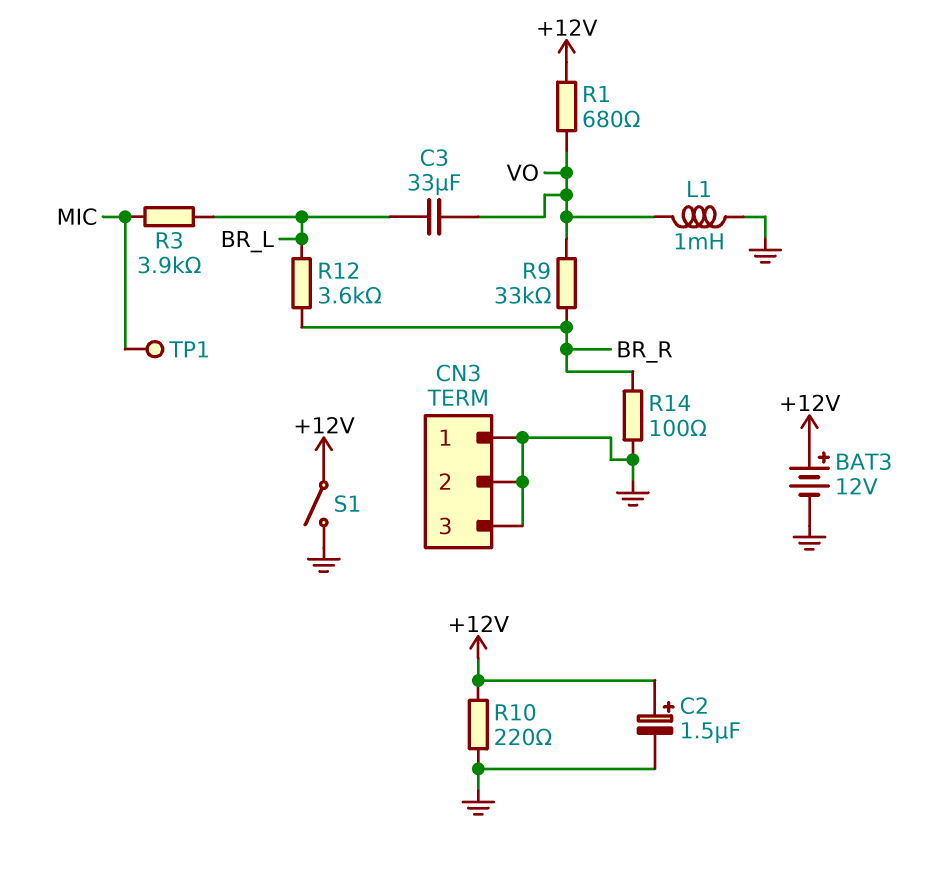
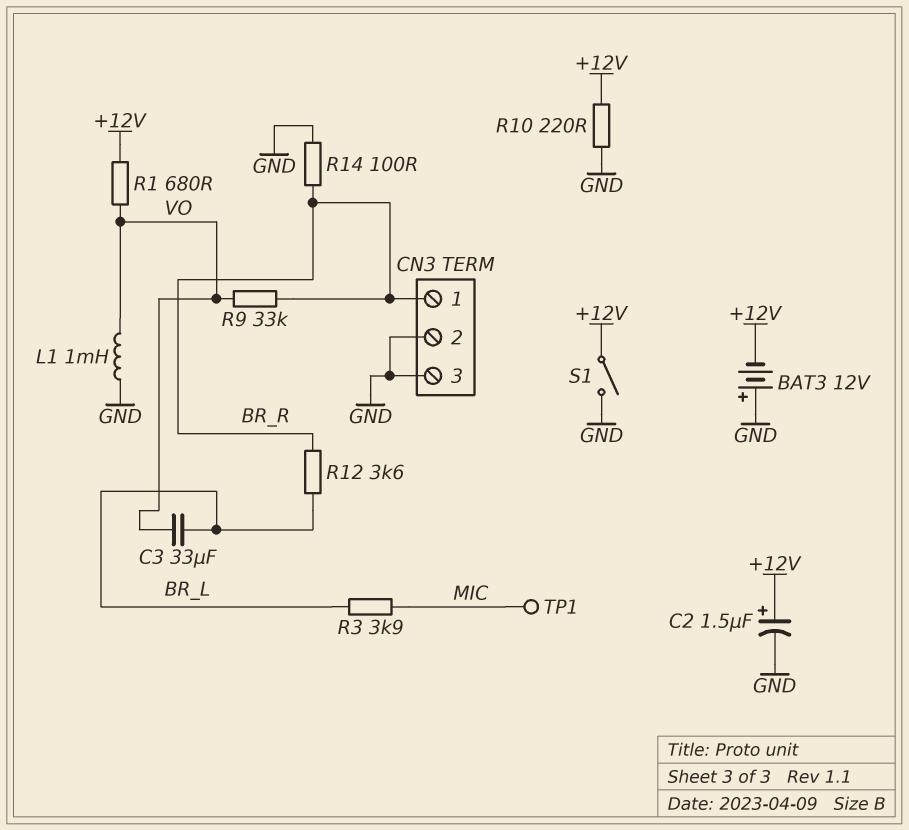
BAT3: 12V (plus +12V, minus GND) -> 12V (plus GND, minus +12V)
CN3 pin 1: GND -> BR_R

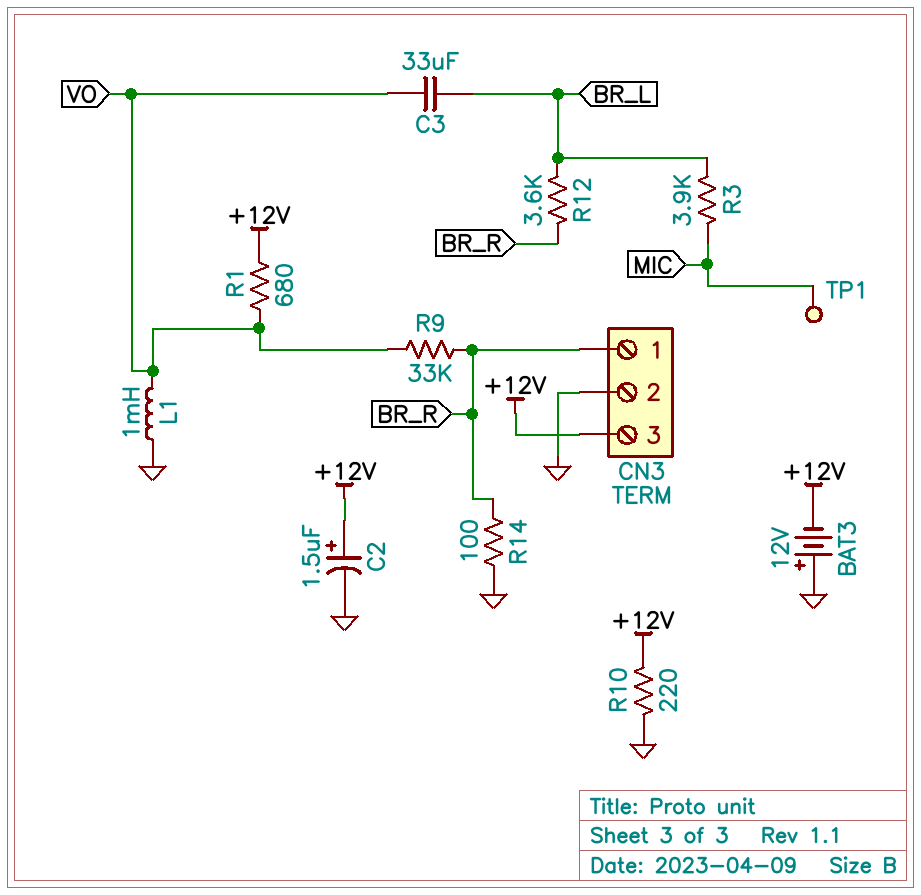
CN3 pin 3: GND -> +12V
S1: switch (+12V, GND) -> none

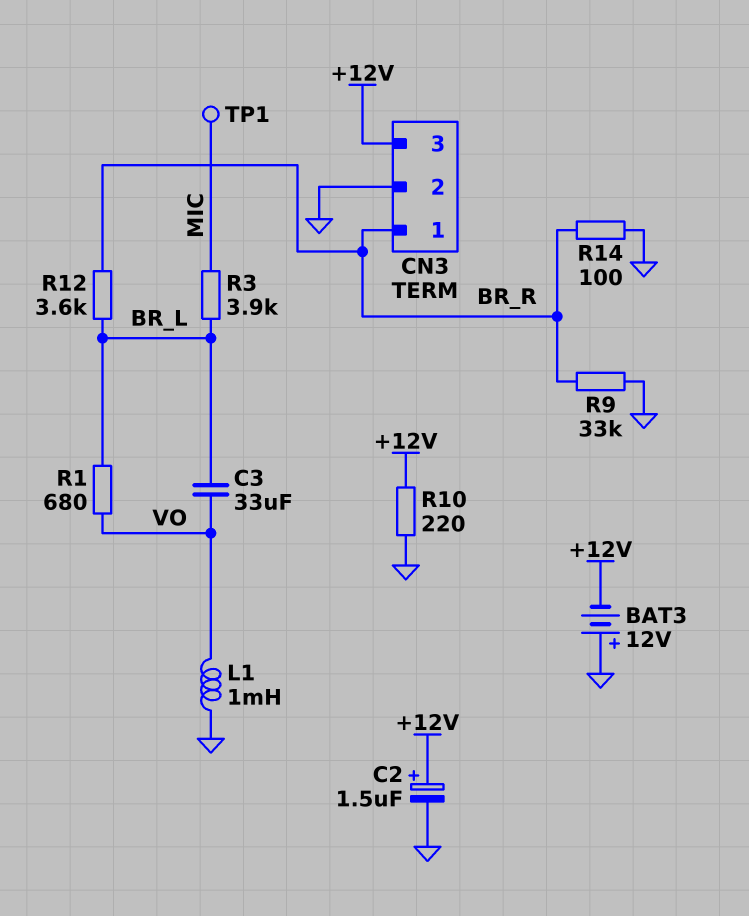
R1: 680 (+12V, VO) -> 680 (BR_L, VO)
R9: 33k (BR_R, VO) -> 33k (BR_R, GND)

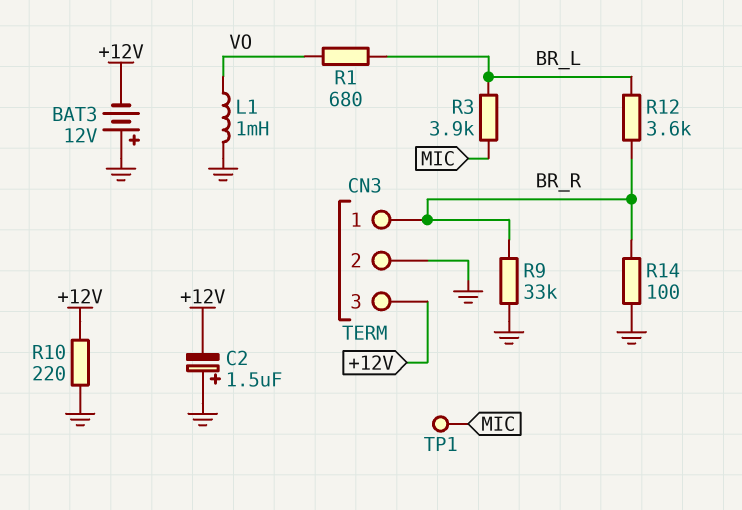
C2: 1.5uF (plus +12V, minus GND) -> 1.5uF (plus GND, minus +12V)
C3: 33uF (BR_L, VO) -> none

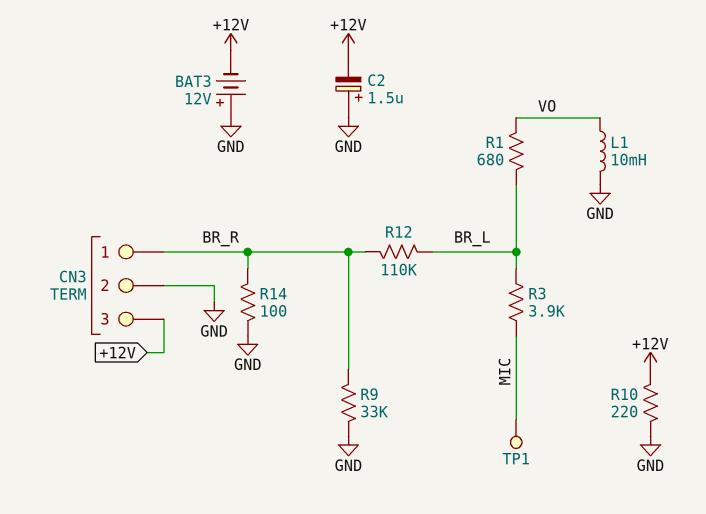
L1: 1mH (GND, VO) -> 10mH (GND, VO)
R12: 3.6k (BR_L, BR_R) -> 110k (BR_L, BR_R)

